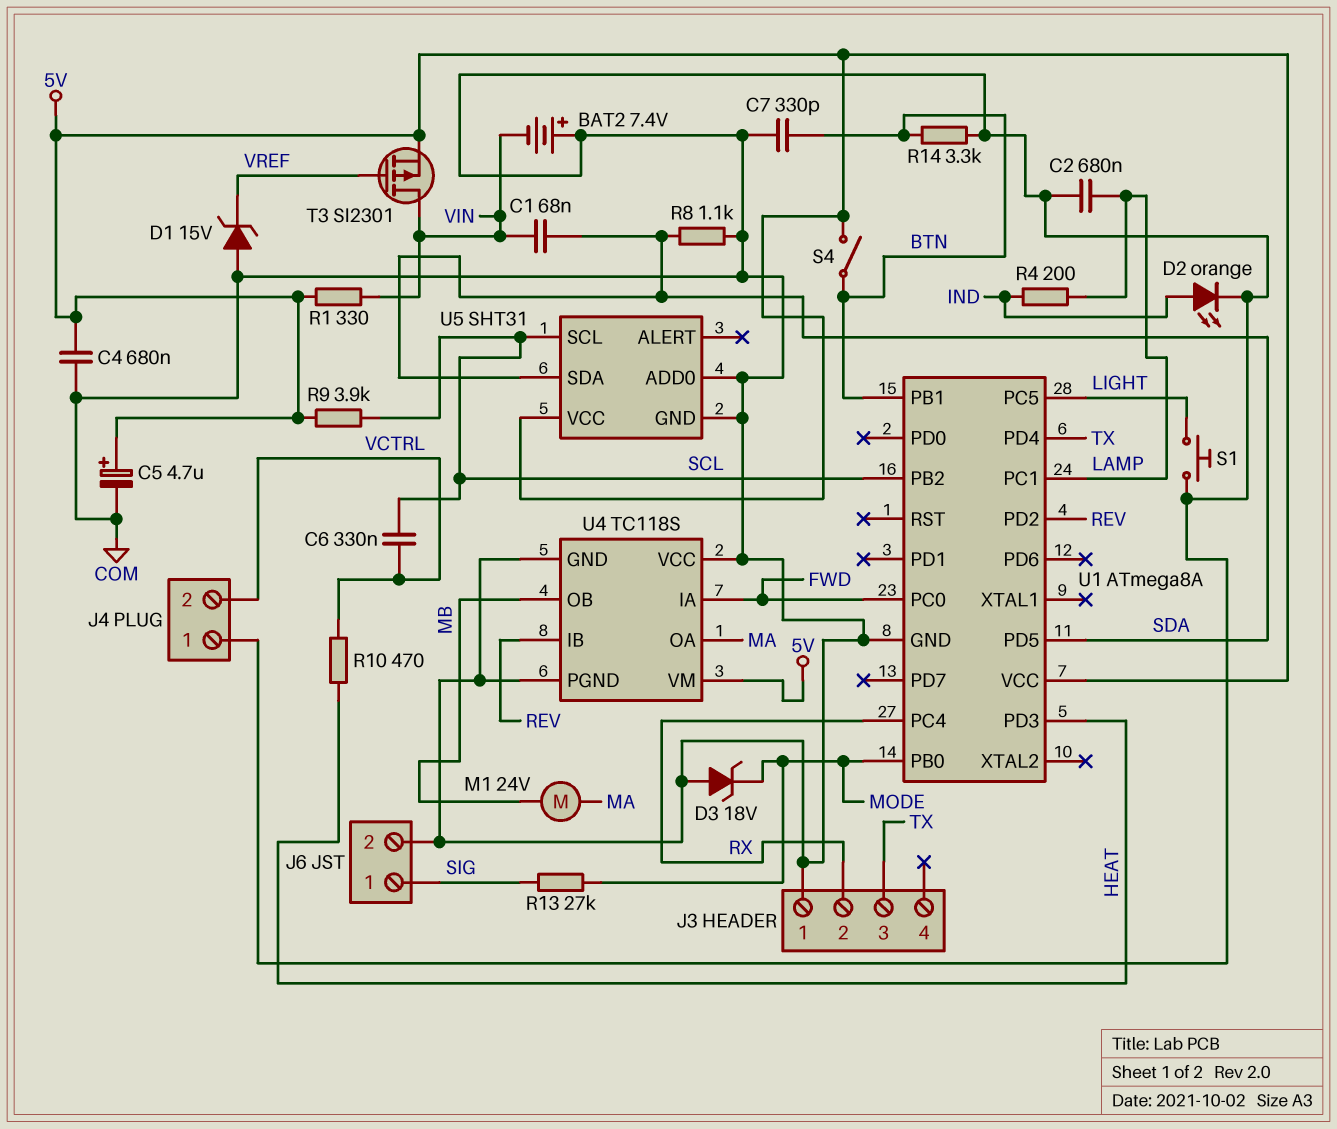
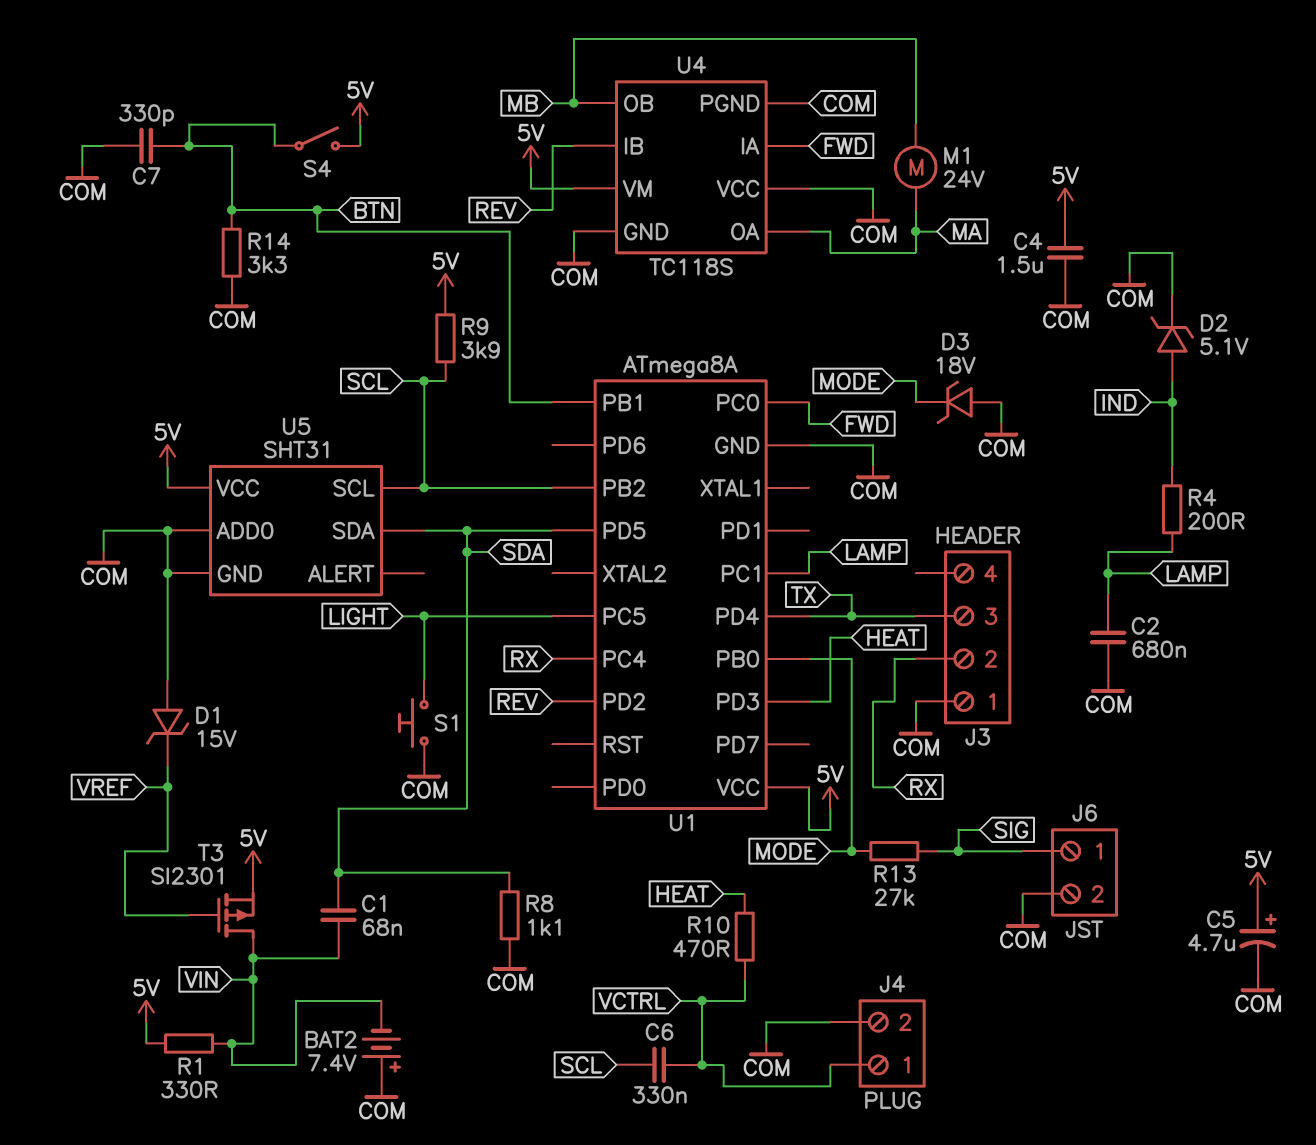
C4: 680nF (5V, COM) -> 1.5uF (5V, COM)
D2: LED orange (A IND, K COM) -> zener 5.1V (A IND, K COM)
J4 pin 1: COM -> VCTRL
J4 pin 2: VCTRL -> COM

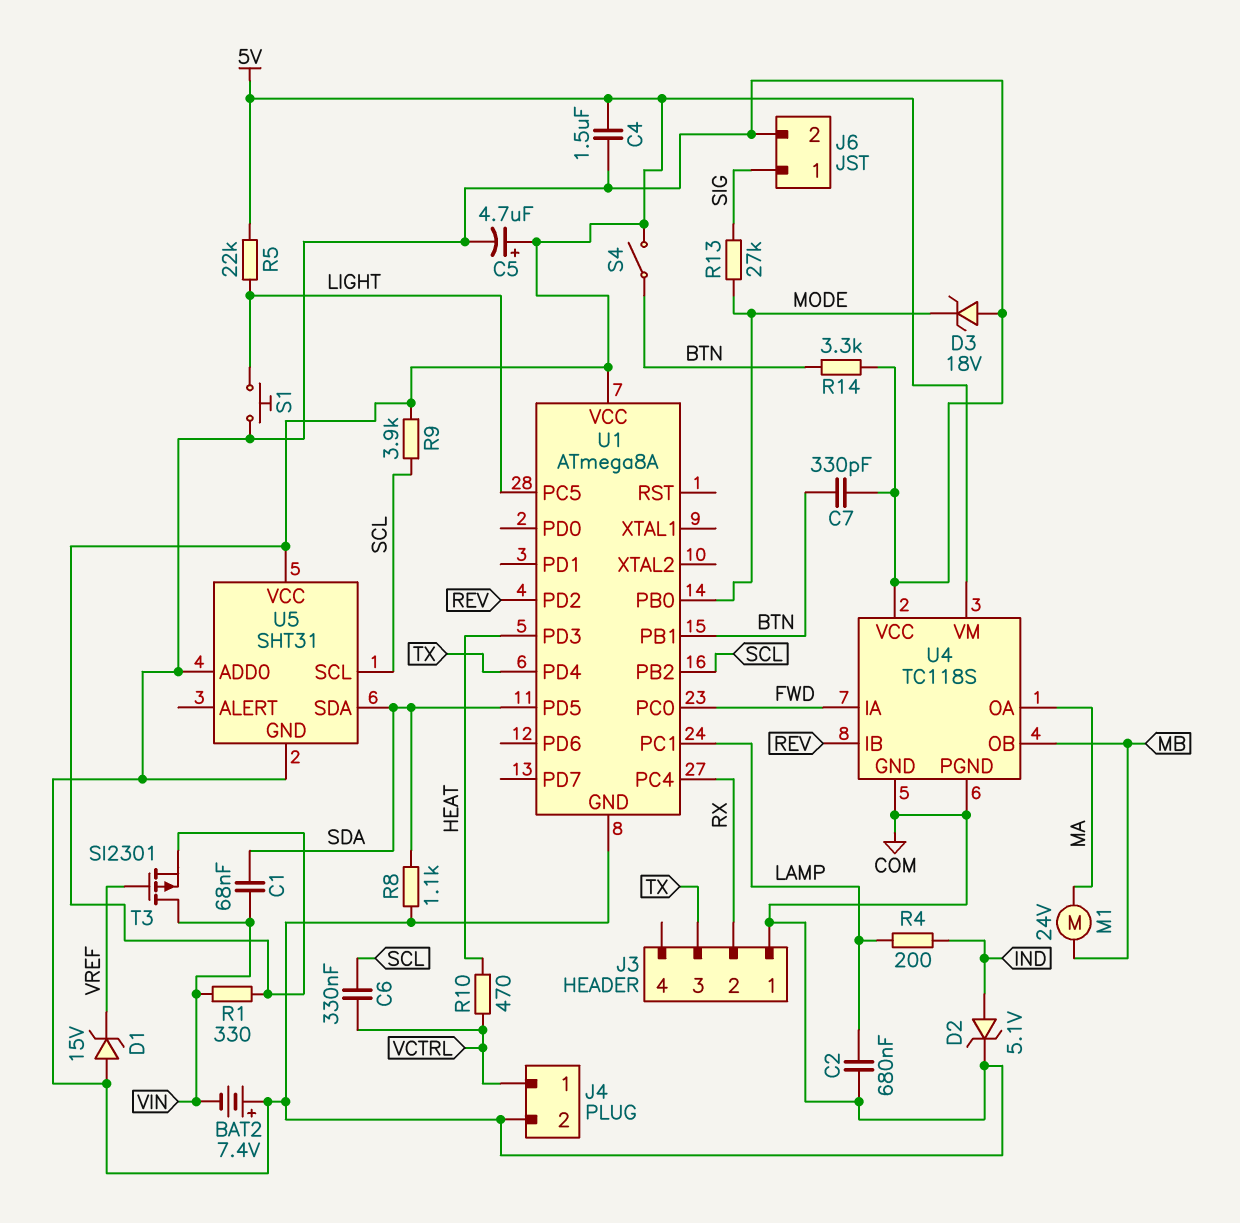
R5: none -> 22k (5V, LIGHT)

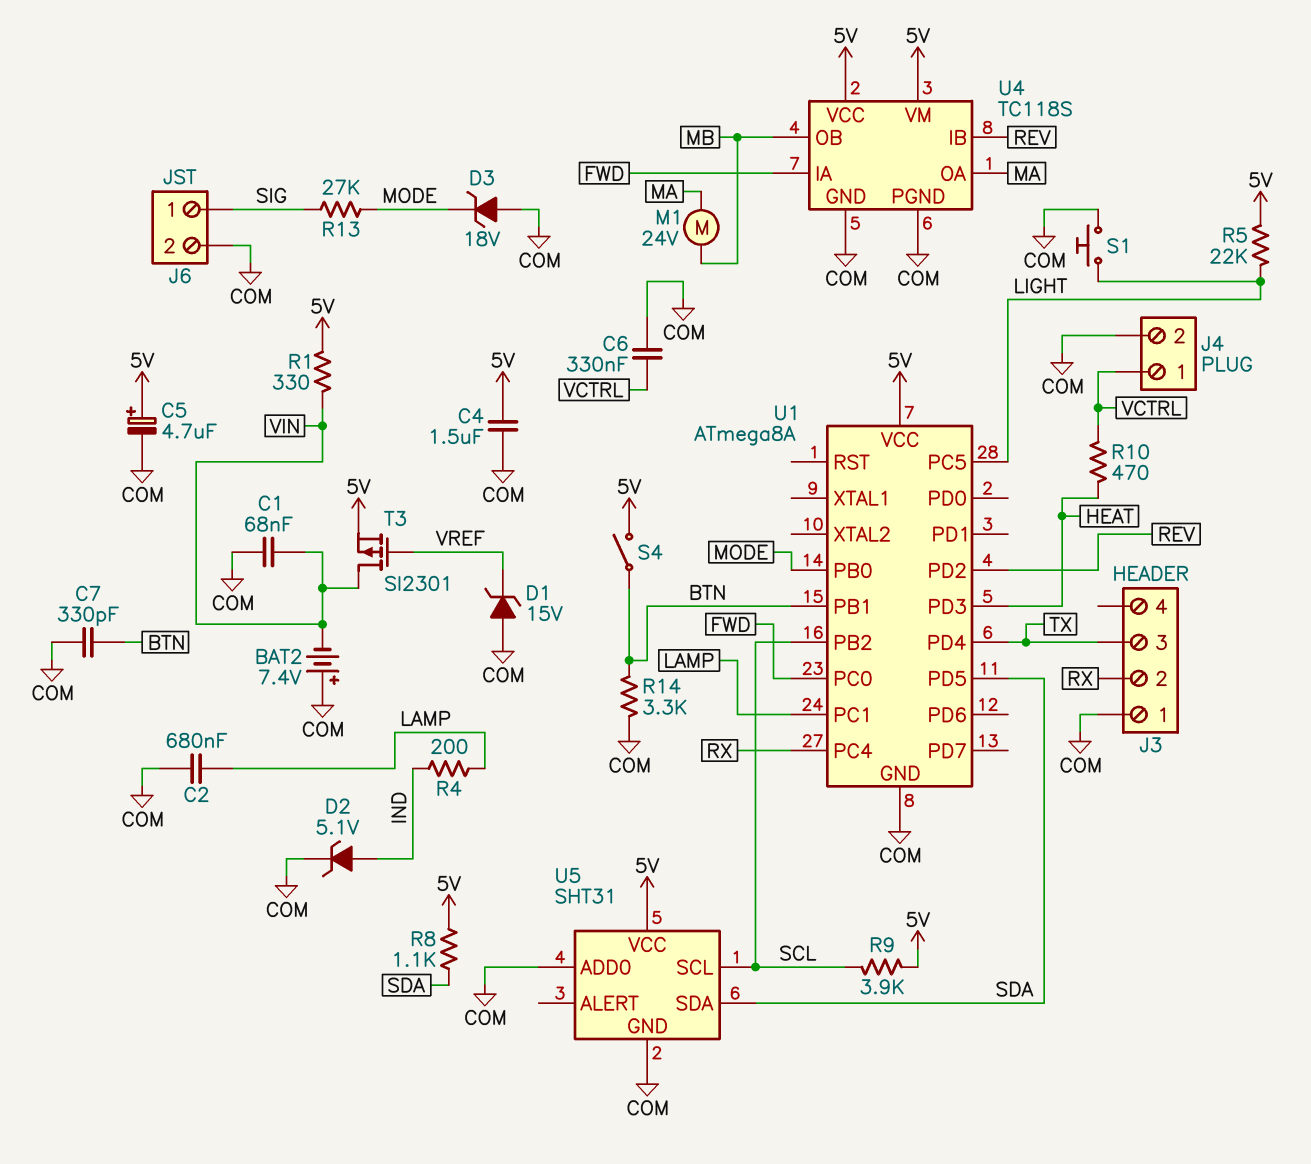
C1: 68nF (SDA, VIN) -> 68nF (COM, VIN)
C6: 330nF (SCL, VCTRL) -> 330nF (COM, VCTRL)
R8: 1.1k (COM, SDA) -> 1.1k (5V, SDA)
U4 pin VCC: COM -> 5V

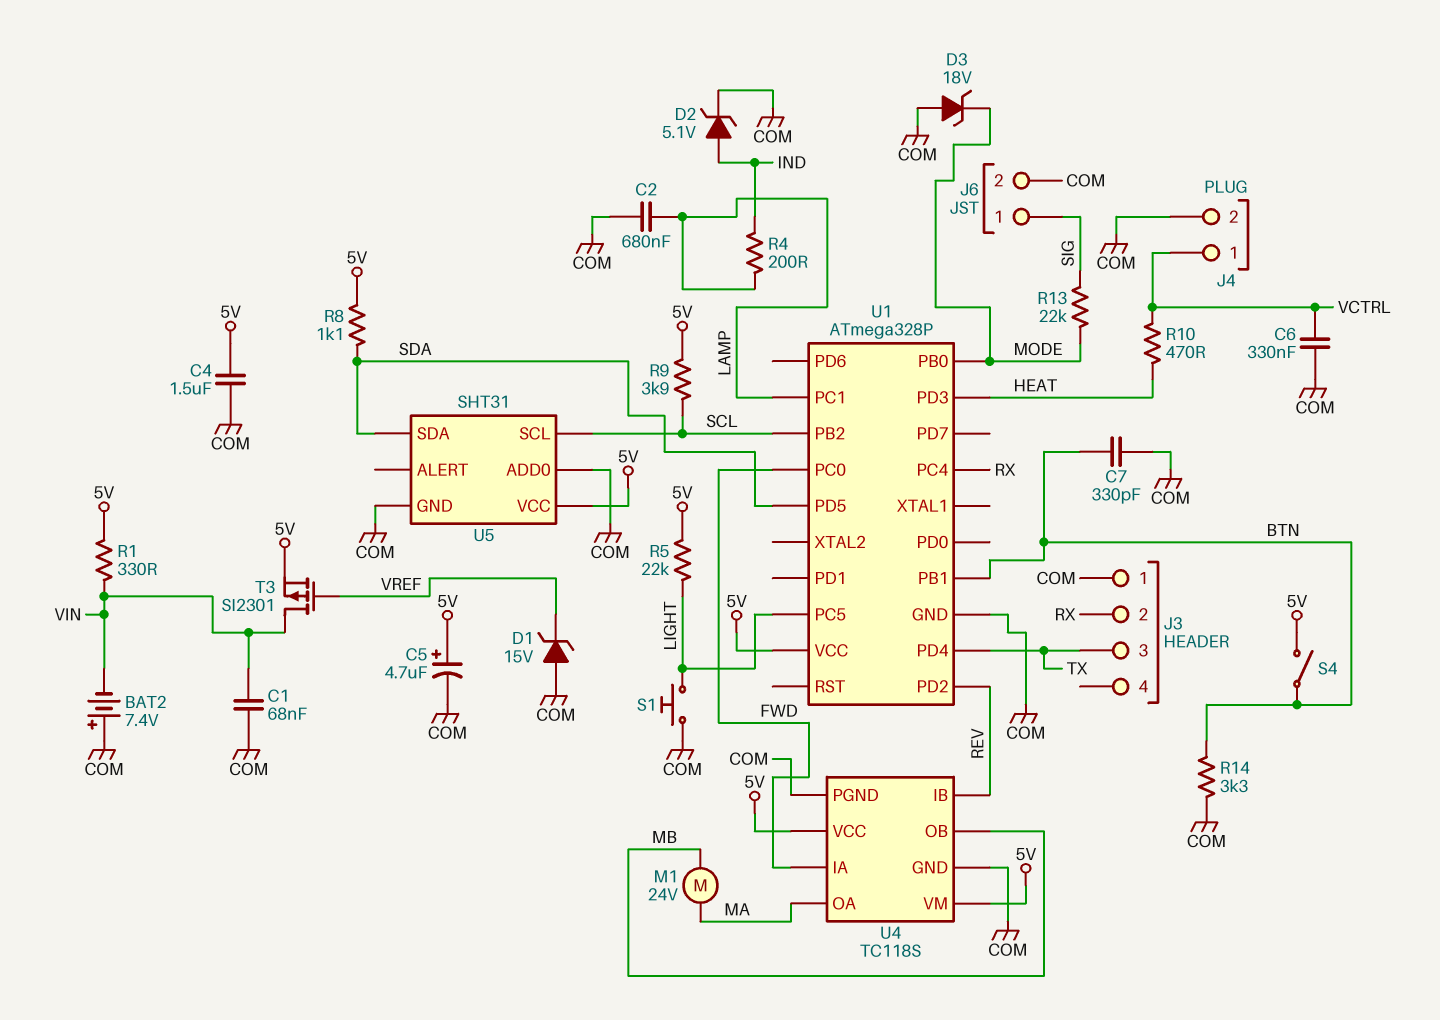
R13: 27k (MODE, SIG) -> 22k (MODE, SIG)
U1: ATmega8A -> ATmega328P

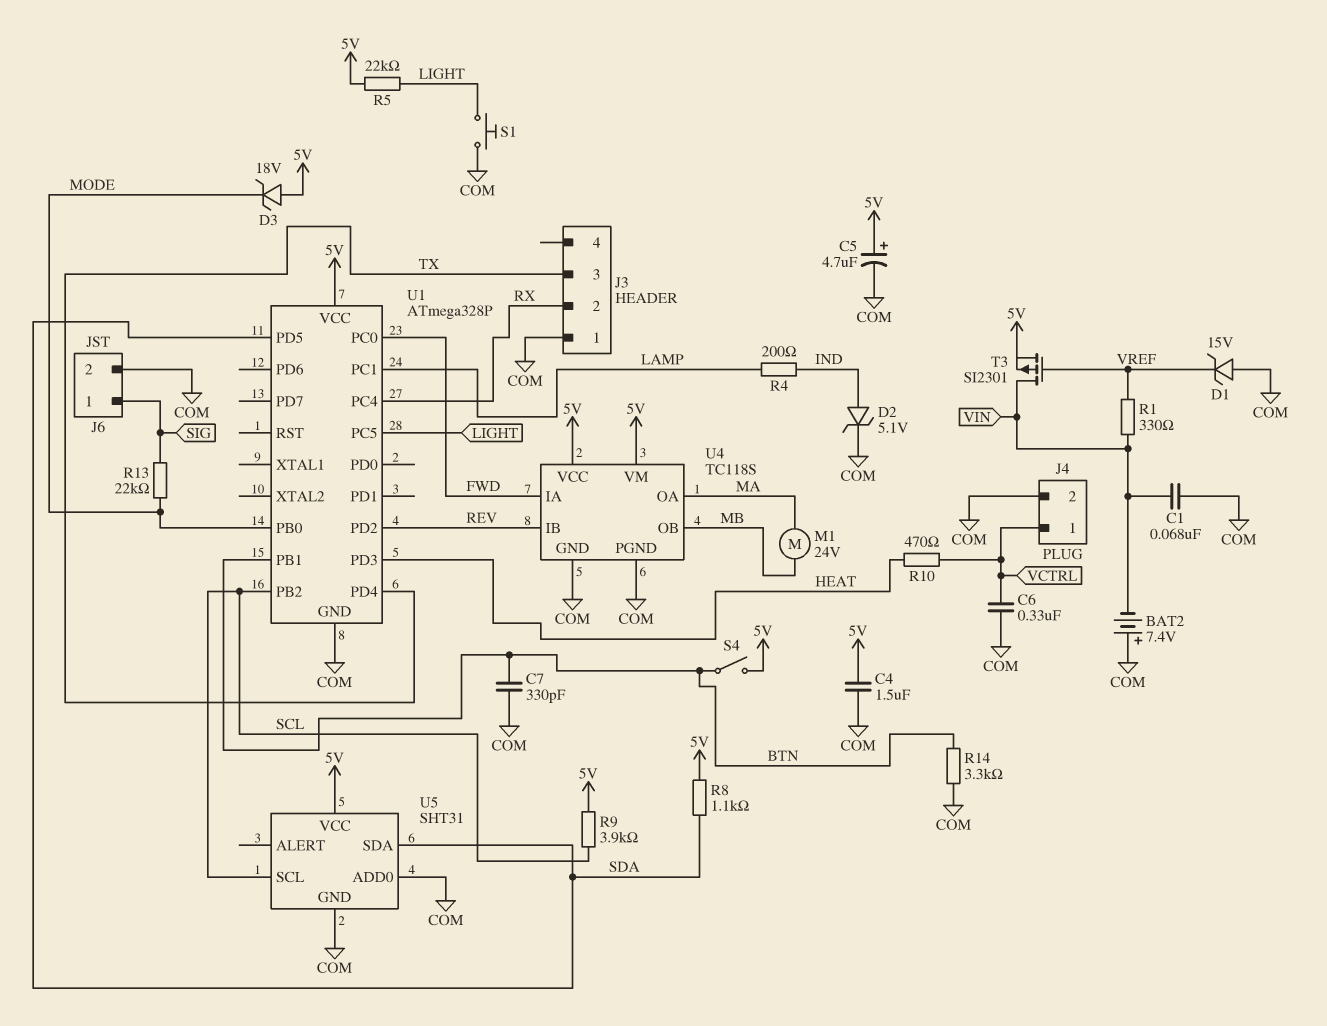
C2: 680nF (COM, LAMP) -> none
D3: zener 18V (A COM, K MODE) -> zener 18V (A 5V, K MODE)
R1: 330 (5V, VIN) -> 330 (VIN, VREF)

